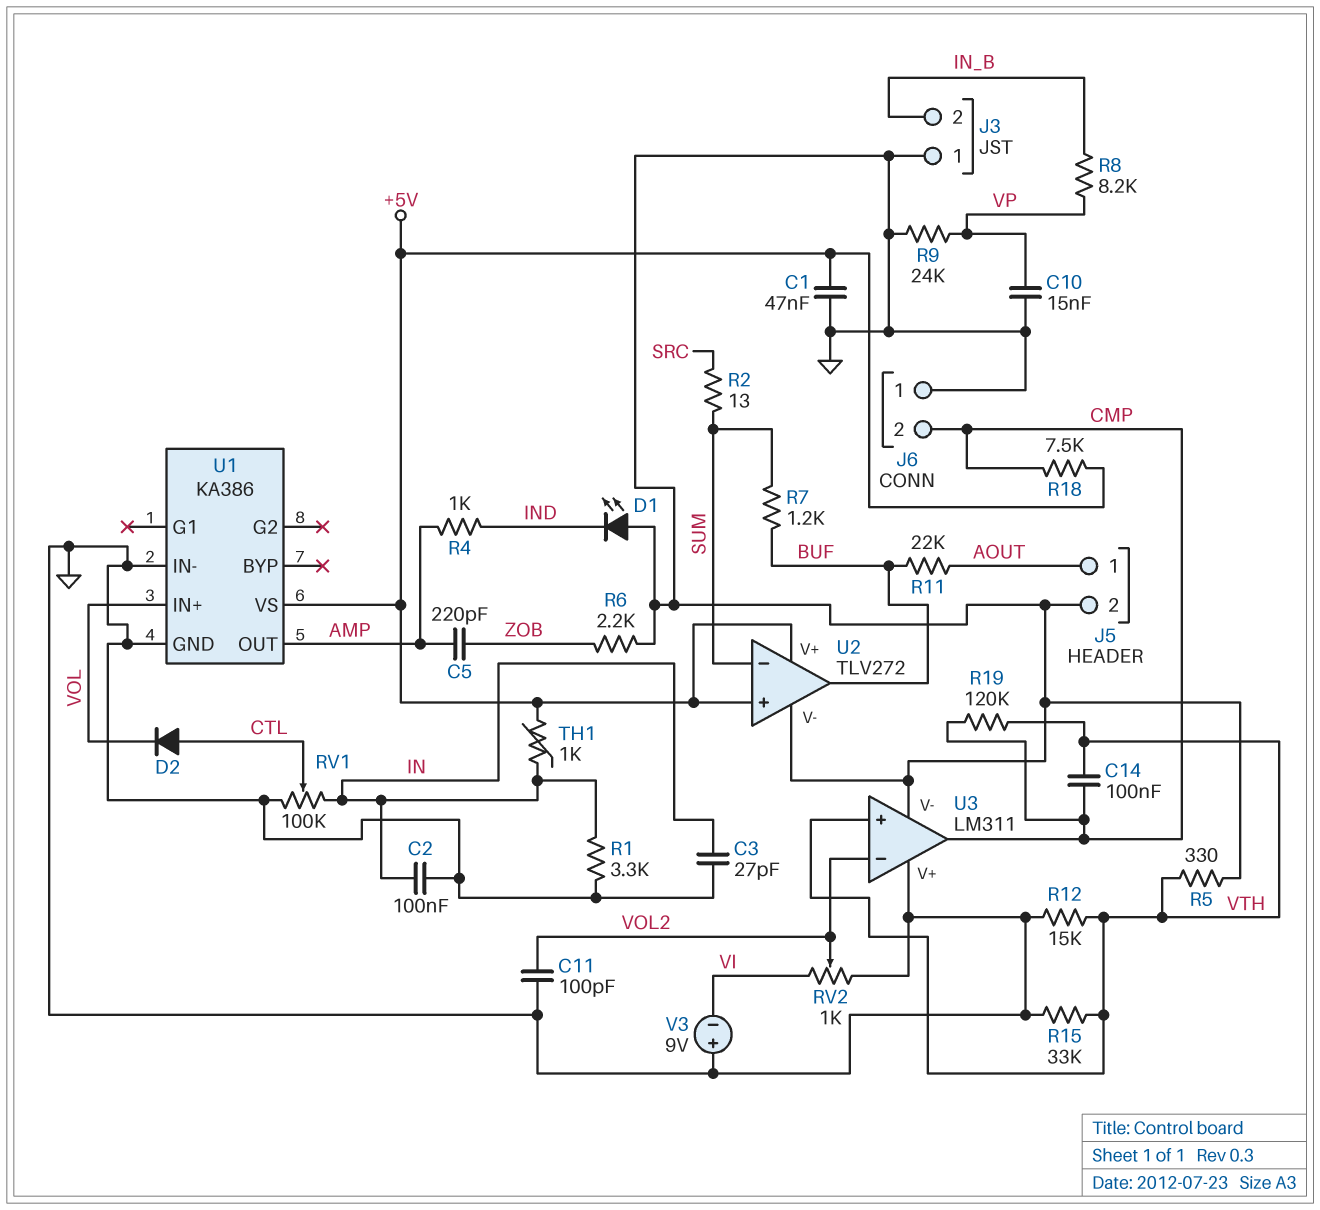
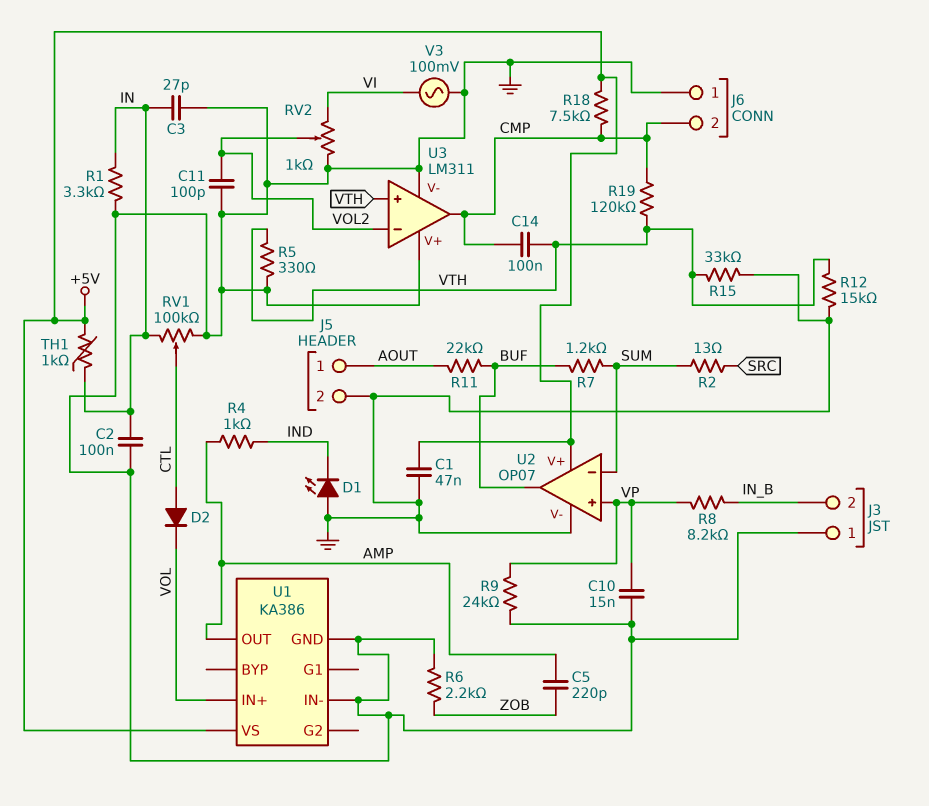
U2: TLV272 -> OP07
U2 pin in+: +5V -> VP
V3: 9V (plus GND, minus VI) -> AC 100mV (GND, VI)

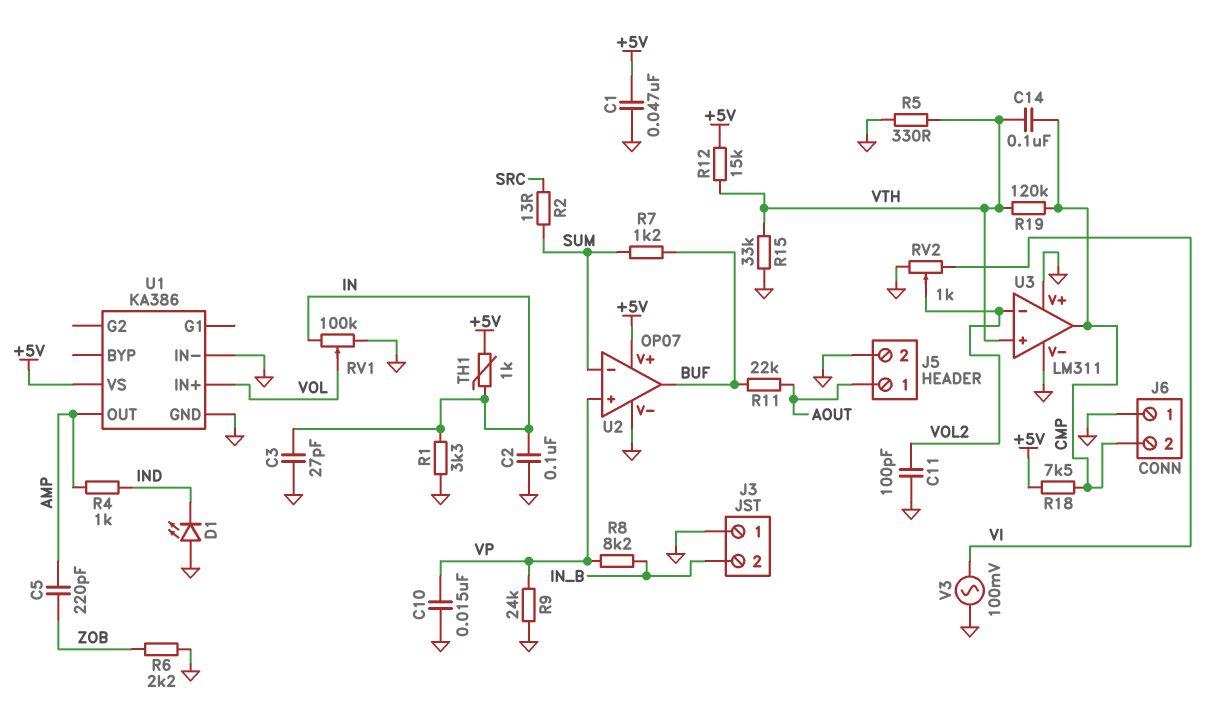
D2: diode (A CTL, K VOL) -> none
R12: 15k (GND, VTH) -> 15k (+5V, VTH)
RV1: 100k (GND, IN, wiper CTL) -> 100k (GND, IN, wiper VOL)

